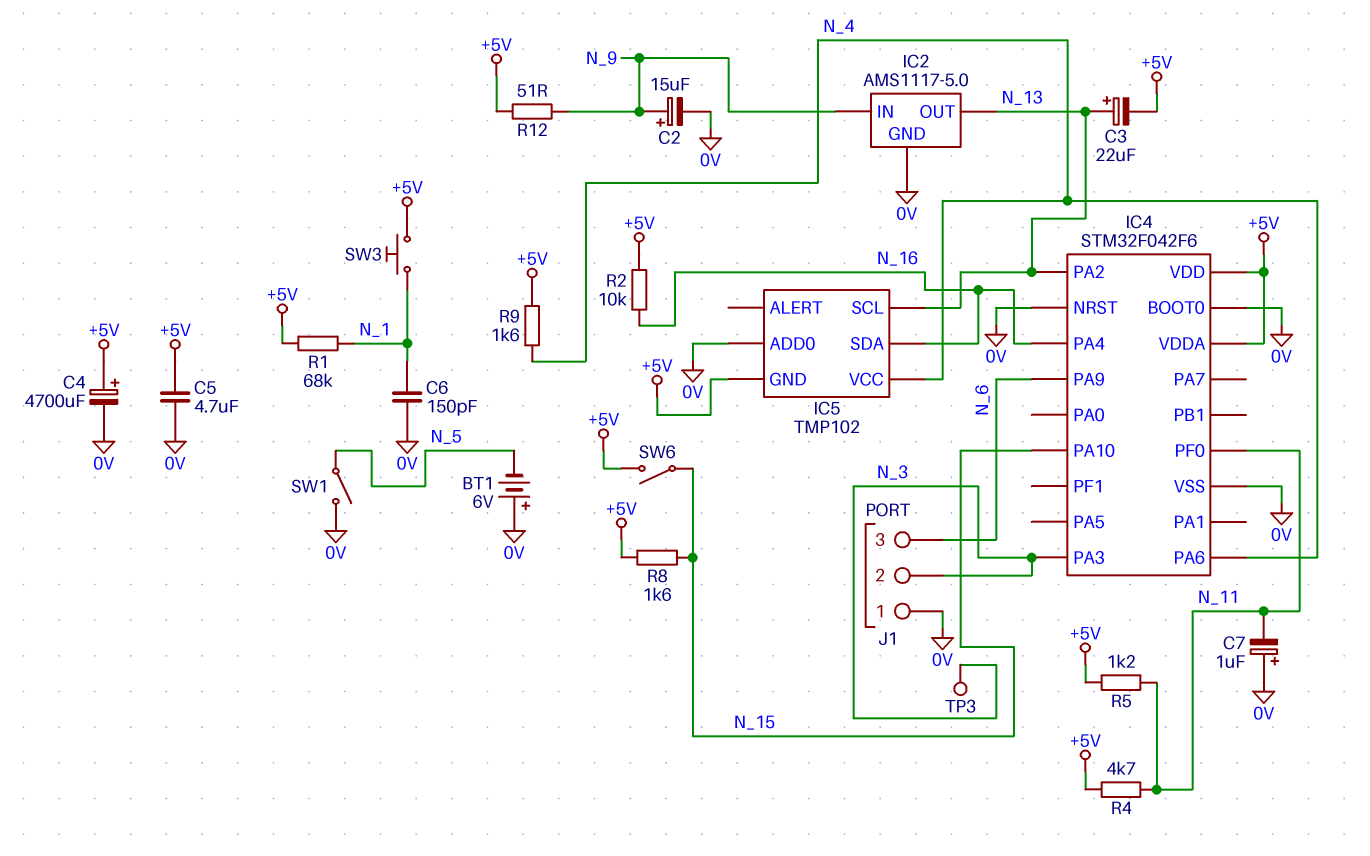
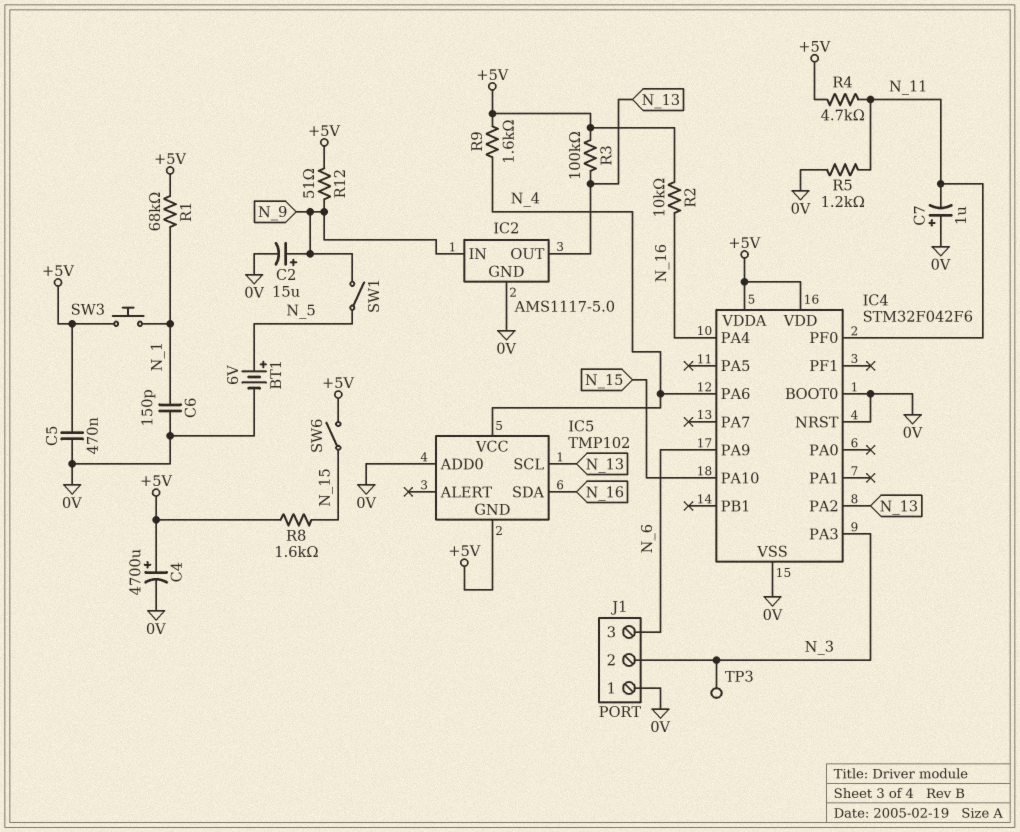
BT1: 6V (plus 0V, minus N_5) -> 6V (plus N_5, minus 0V)
C3: 22uF (plus N_13, minus +5V) -> none
C5: 4.7uF (+5V, 0V) -> 470nF (+5V, 0V)
R3: none -> 100k (+5V, N_13)
R5: 1.2k (+5V, N_11) -> 1.2k (0V, N_11)
SW1: switch (0V, N_5) -> switch (N_5, N_9)

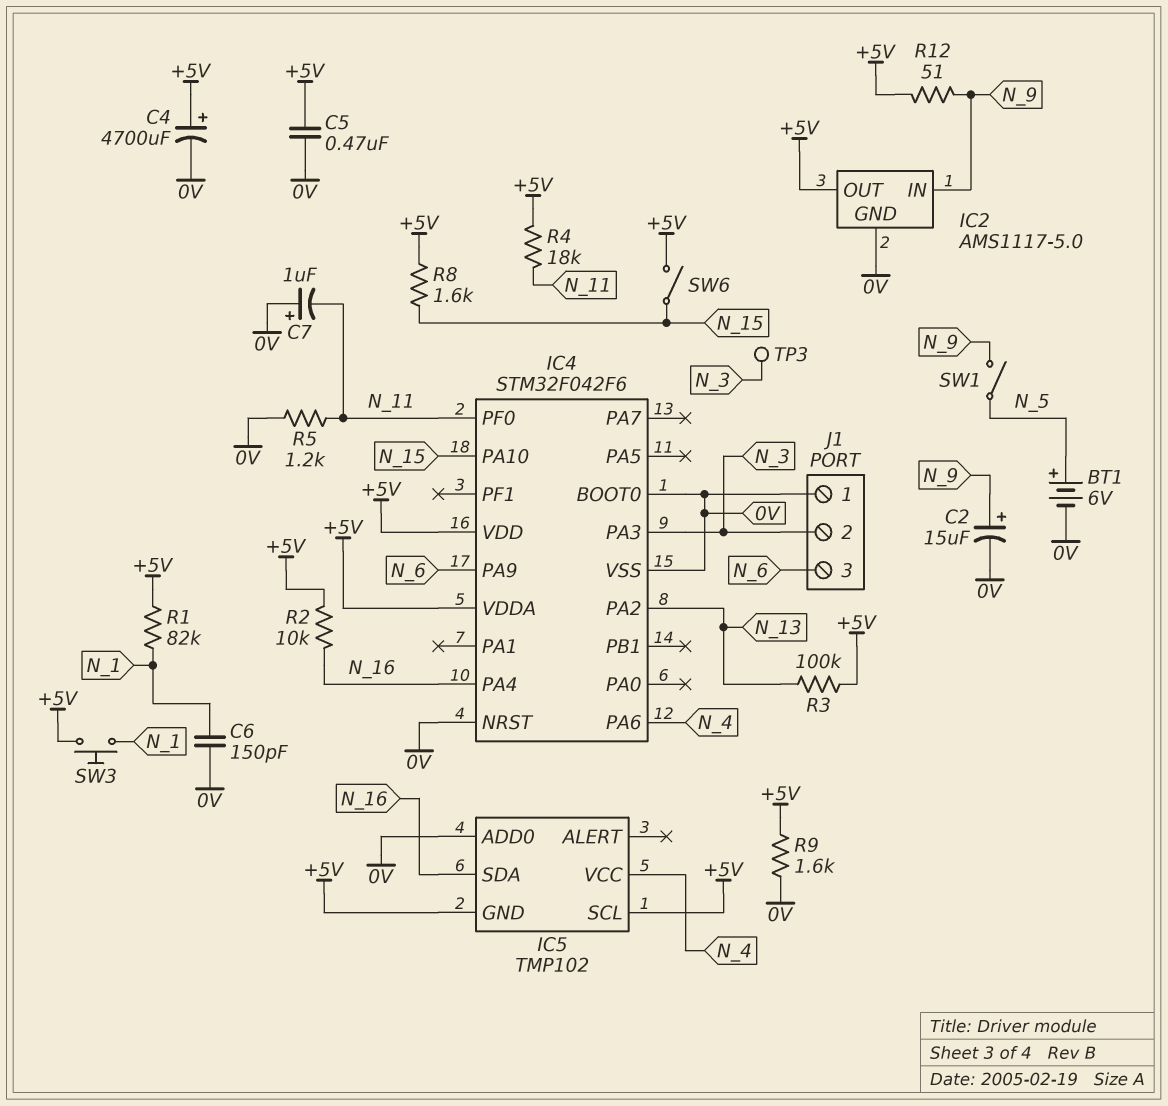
IC2 pin OUT: N_13 -> +5V
IC5 pin SCL: N_13 -> +5V
R1: 68k (+5V, N_1) -> 82k (+5V, N_1)
R4: 4.7k (+5V, N_11) -> 18k (+5V, N_11)
R9: 1.6k (+5V, N_4) -> 1.6k (+5V, 0V)

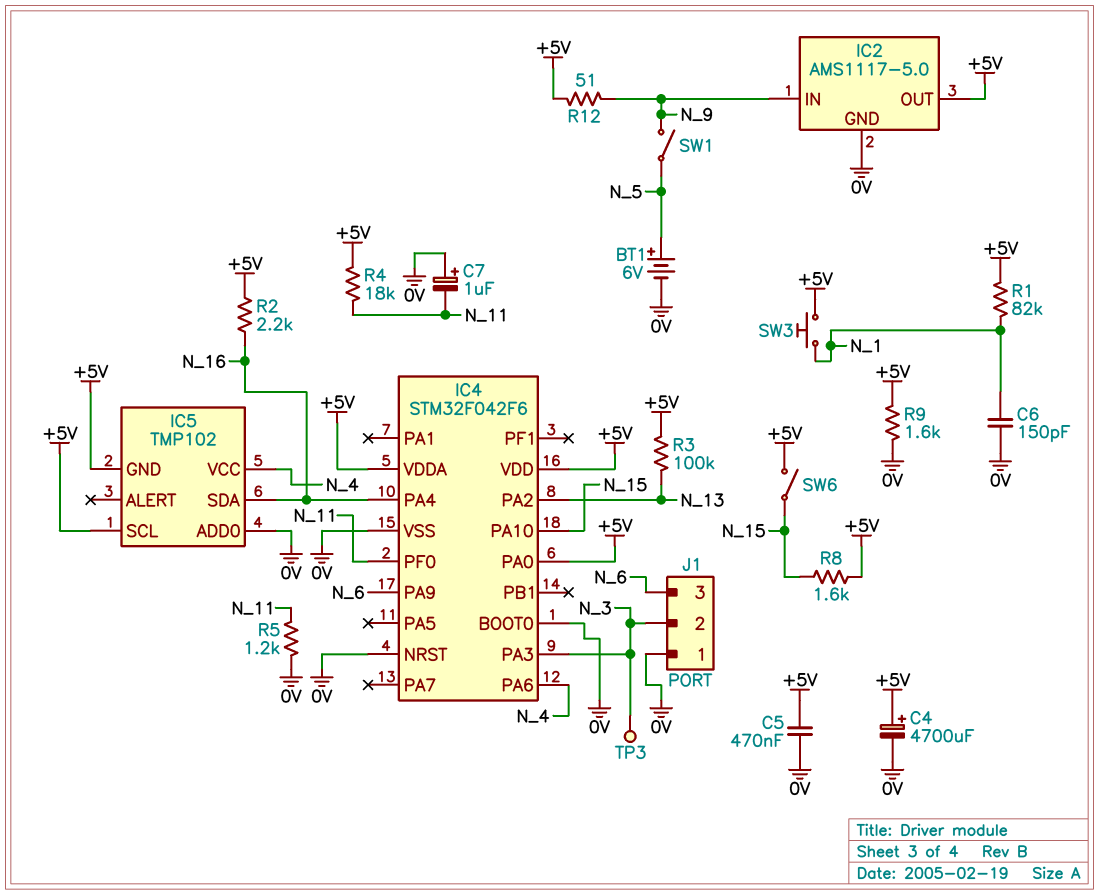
C2: 15uF (plus N_9, minus 0V) -> none
IC4 pin PA0: none -> +5V
R2: 10k (+5V, N_16) -> 2.2k (+5V, N_16)

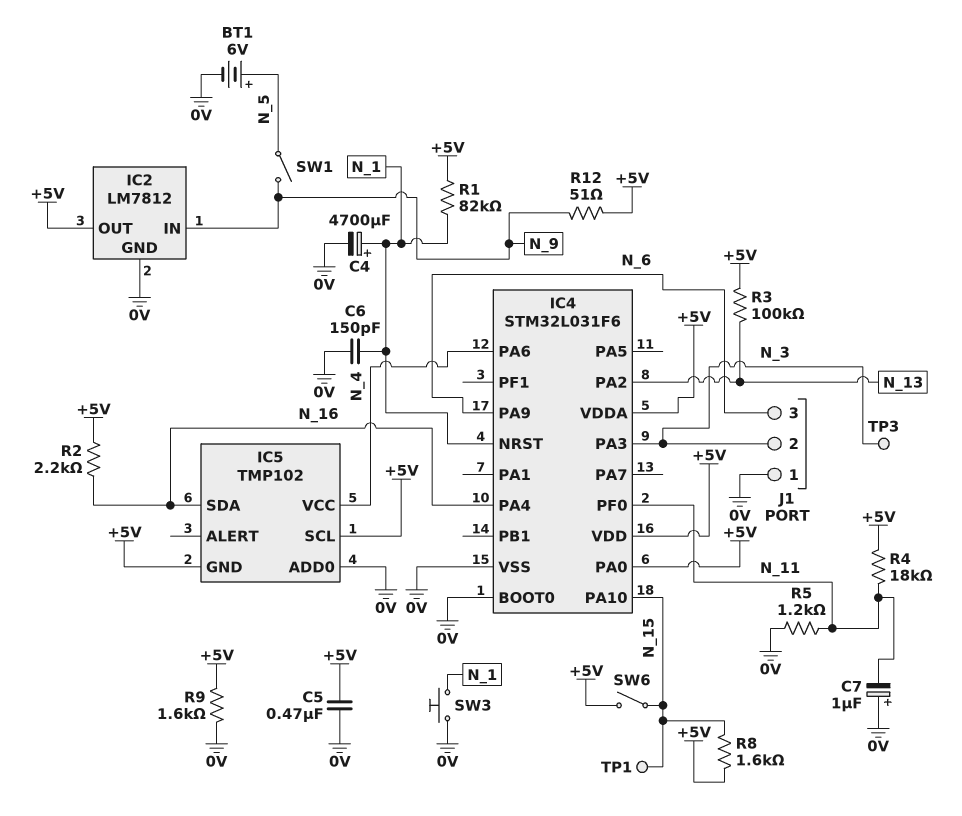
C4: 4700uF (plus +5V, minus 0V) -> 4700uF (plus N_1, minus 0V)
IC2: AMS1117-5.0 -> LM7812
IC4: STM32F042F6 -> STM32L031F6
IC4 pin NRST: 0V -> N_1
SW3: button (+5V, N_1) -> button (0V, N_1)
TP1: none -> test point (N_15)

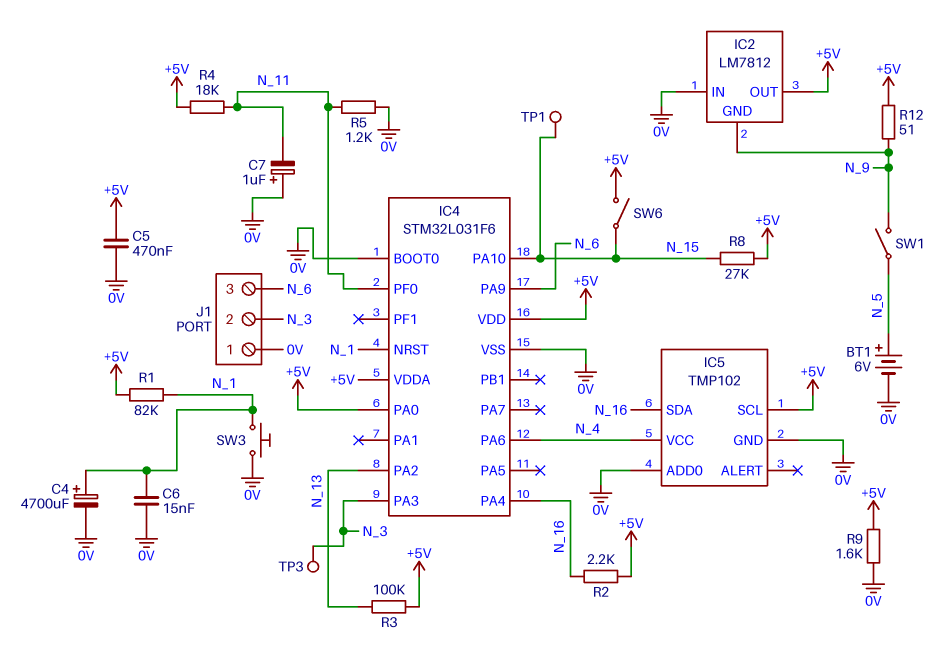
C6: 150pF (0V, N_1) -> 15nF (0V, N_1)
IC2 pin GND: 0V -> N_9
IC2 pin IN: N_9 -> 0V
IC5 pin GND: +5V -> 0V
R8: 1.6k (+5V, N_15) -> 27k (+5V, N_15)

